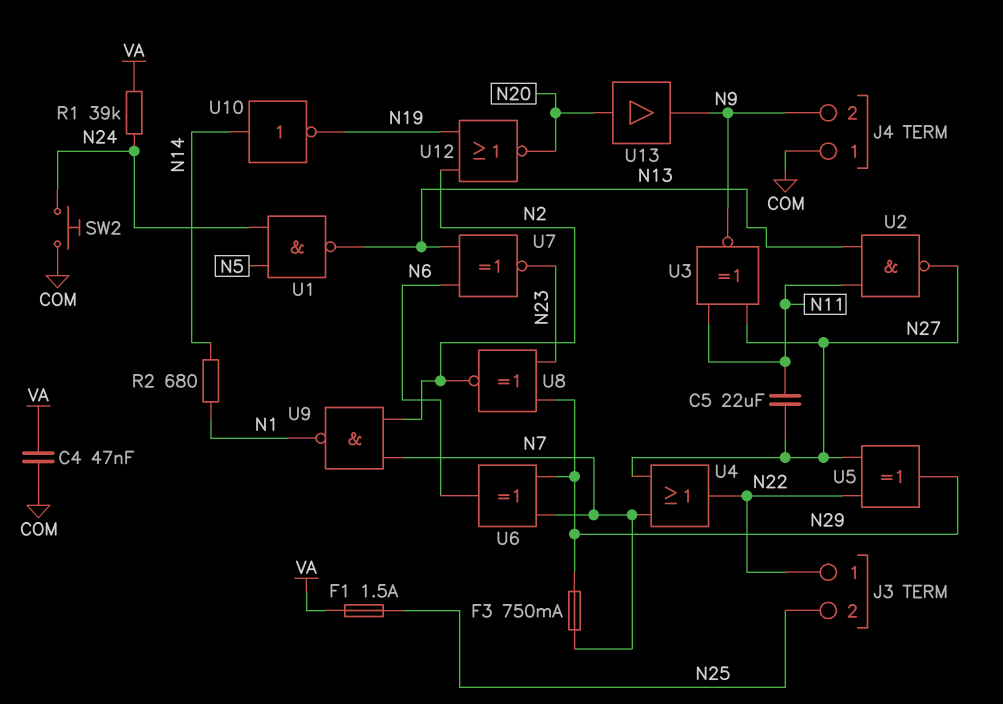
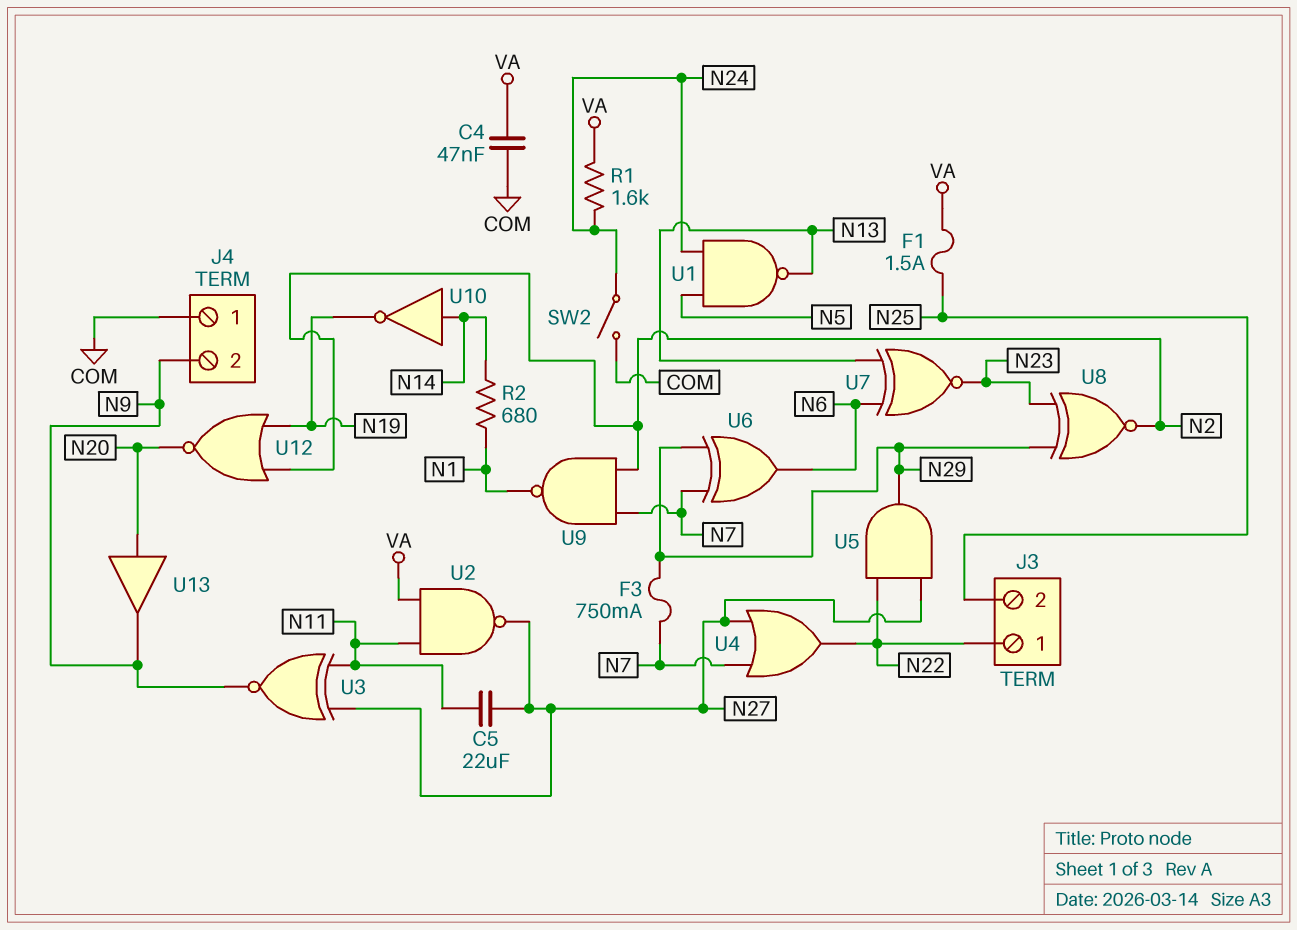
R1: 39k (N24, VA) -> 1.6k (N24, VA)
SW2: button (COM, N24) -> switch (COM, N24)
U2: NAND (in N11, in N13, out N27) -> NAND (in N11, in VA, out N27)
U5: XOR (in N22, in N27, out N29) -> AND (in N22, in N27, out N29)

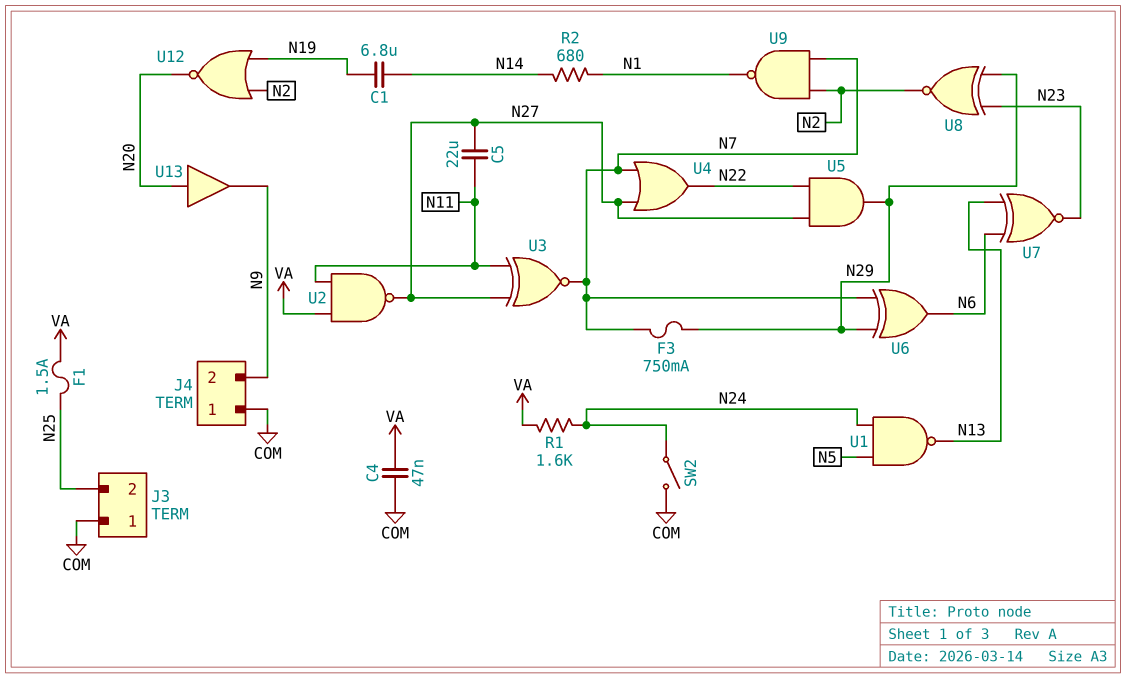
C1: none -> 6.8uF (N14, N19)
J3 pin 1: N22 -> COM
U3: XNOR (in N11, in N27, out N9) -> XNOR (in N11, in N27, out N7)
U10: NOT (in N14, out N19) -> none

